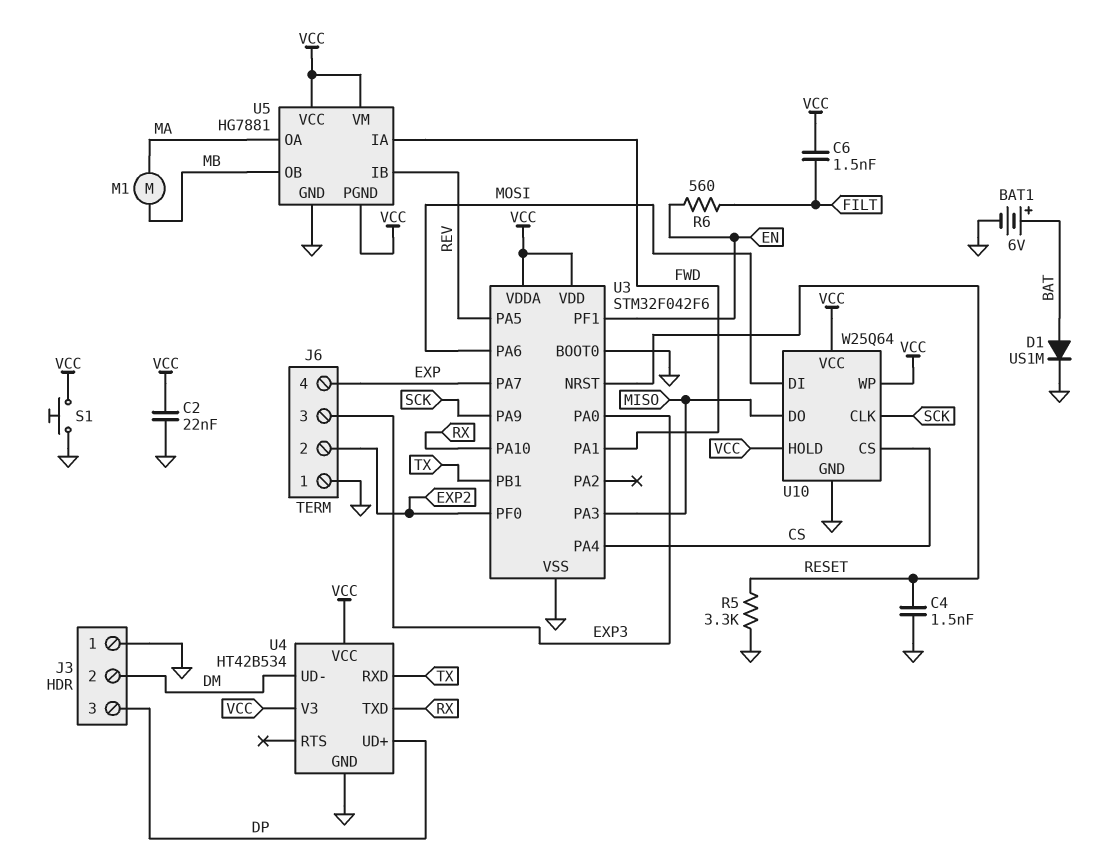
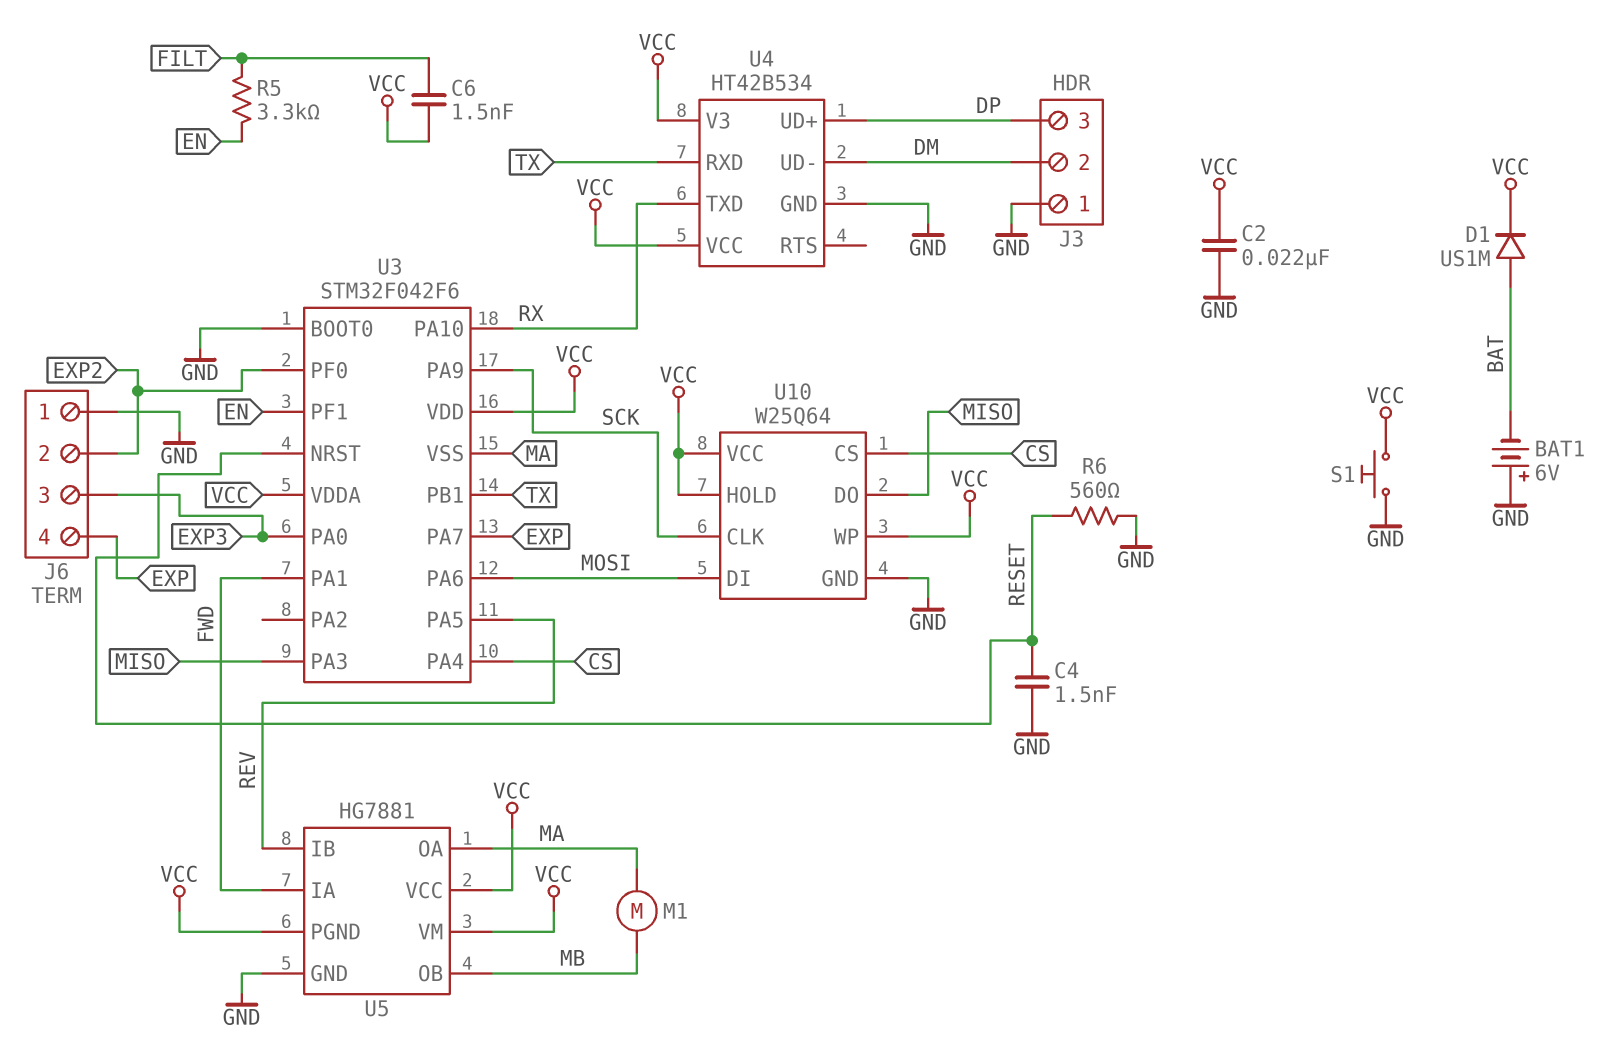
BAT1: 6V (plus BAT, minus GND) -> 6V (plus GND, minus BAT)
D1: diode US1M (A BAT, K GND) -> diode US1M (A BAT, K VCC)
R5: 3.3k (GND, RESET) -> 3.3k (EN, FILT)
R6: 560 (EN, FILT) -> 560 (GND, RESET)
U3 pin VSS: GND -> MA

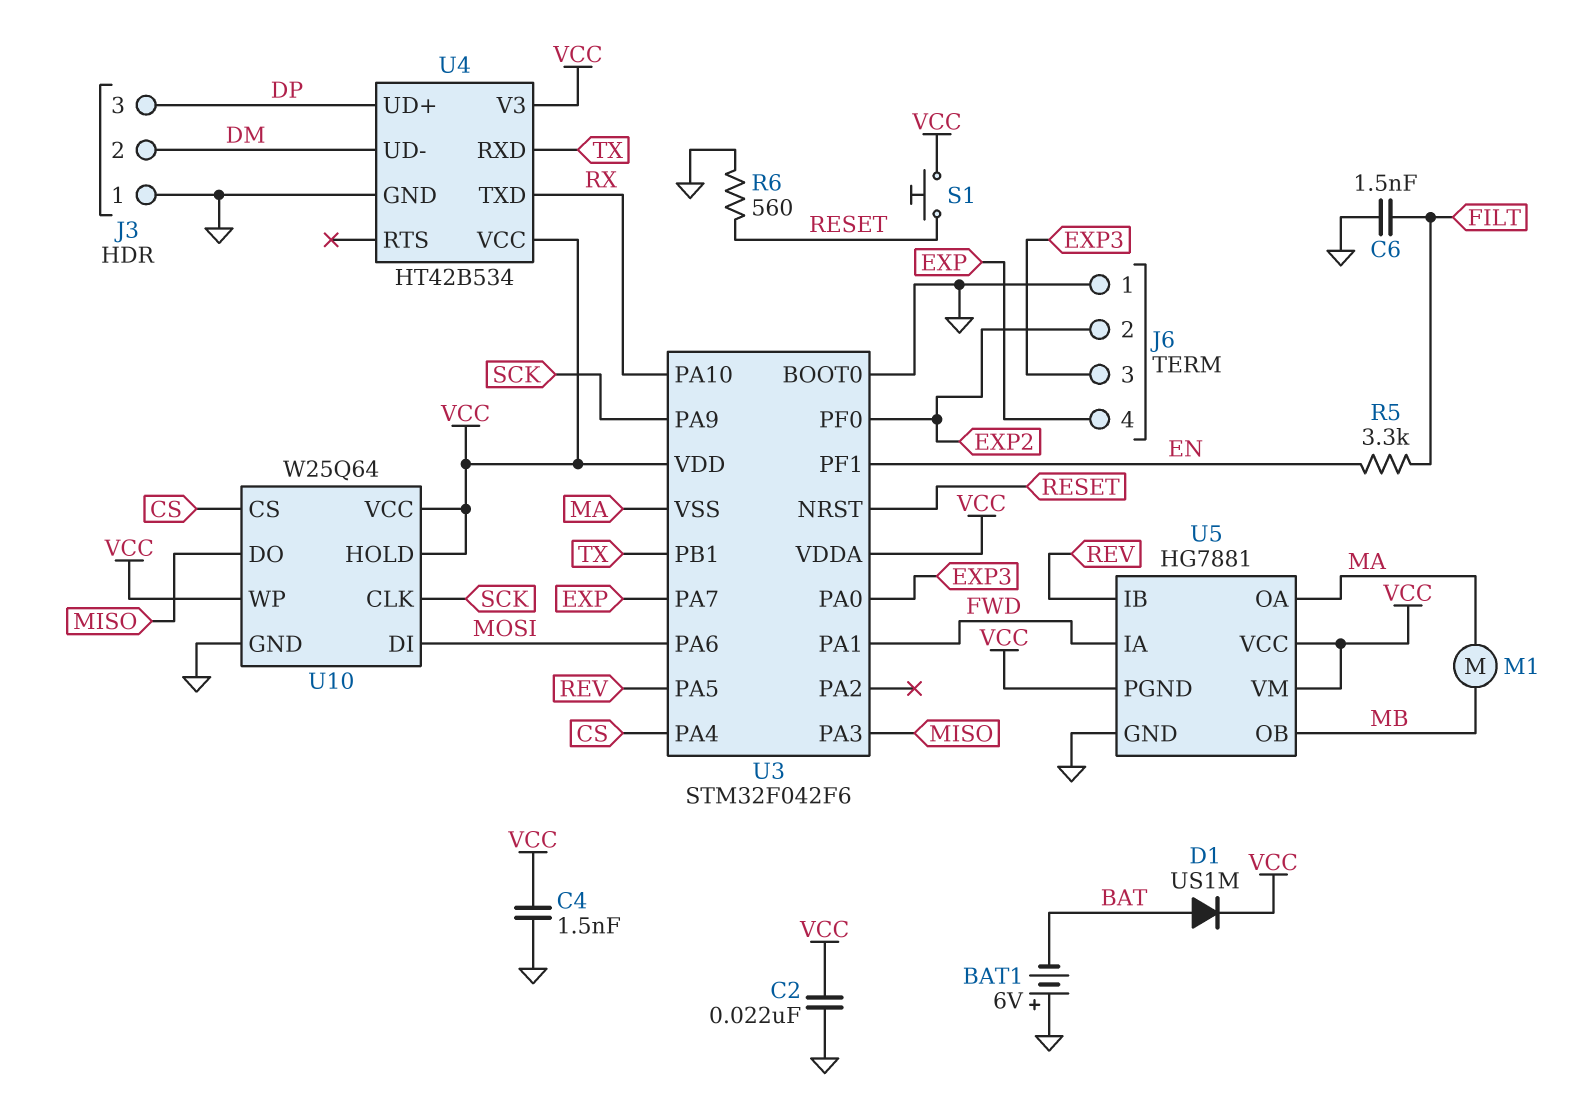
C4: 1.5nF (GND, RESET) -> 1.5nF (GND, VCC)
C6: 1.5nF (FILT, VCC) -> 1.5nF (FILT, GND)
S1: button (GND, VCC) -> button (RESET, VCC)

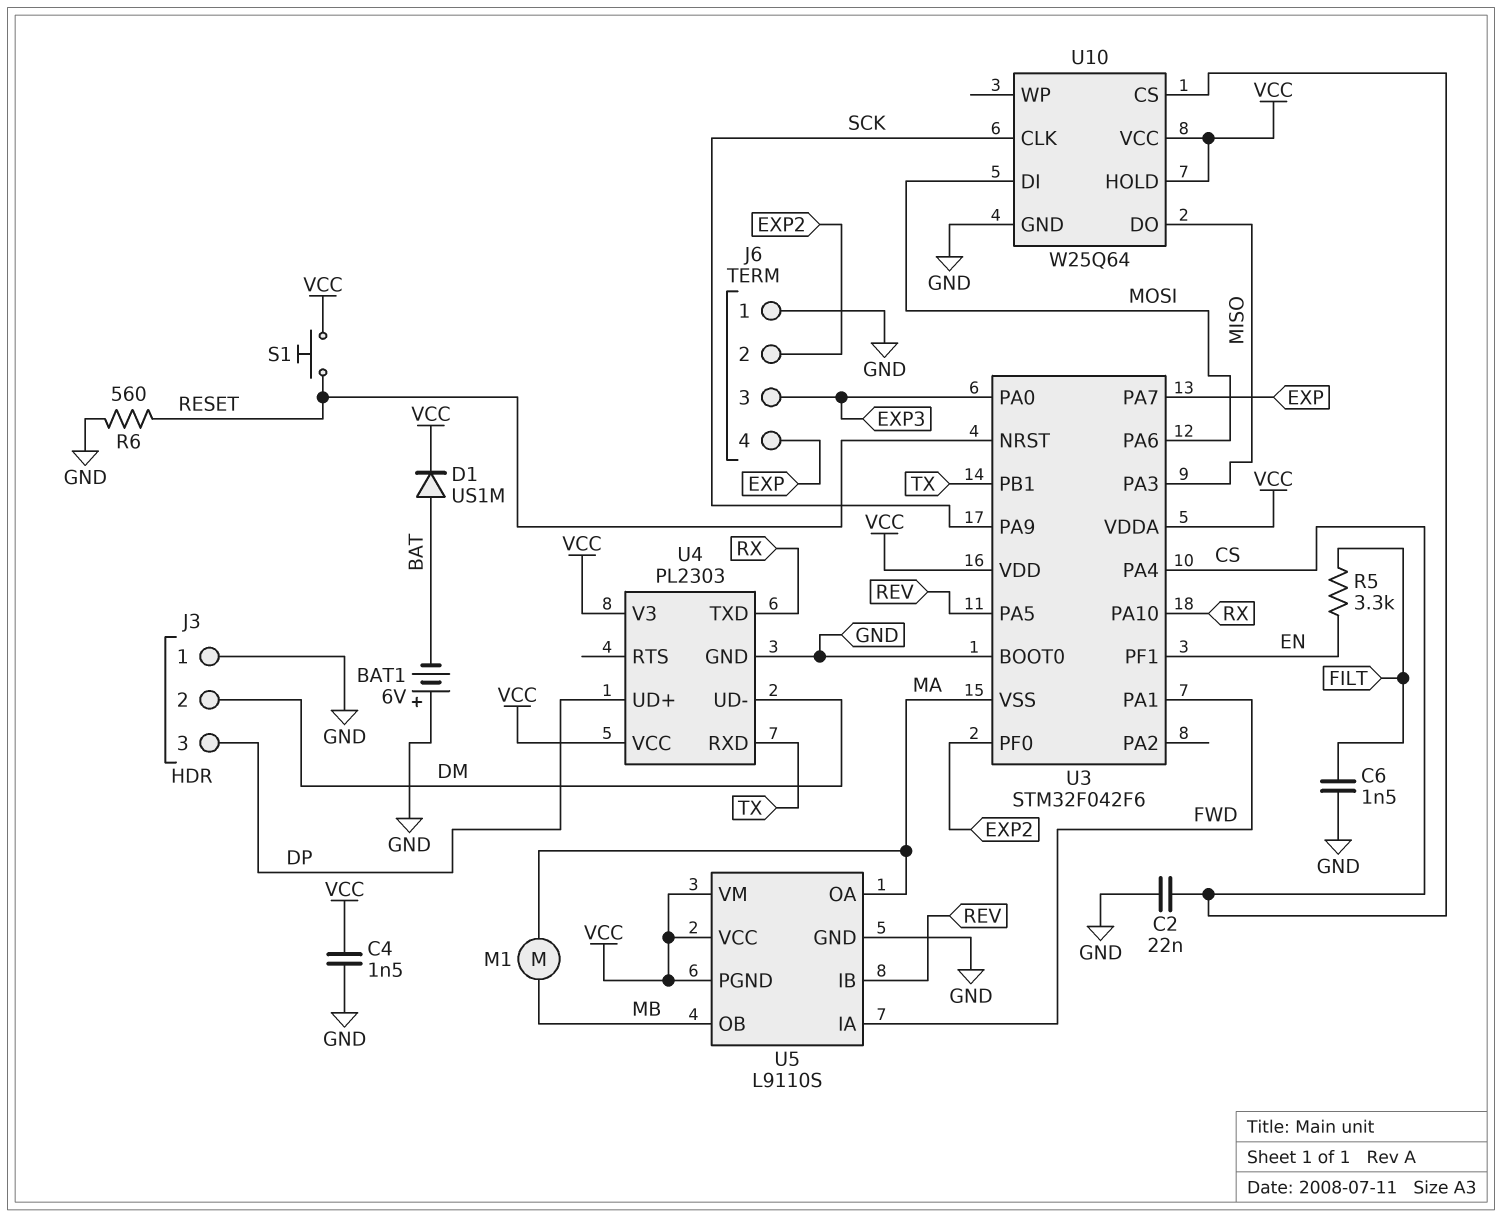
C2: 22nF (GND, VCC) -> 22nF (CS, GND)
U4: HT42B534 -> PL2303
U5: HG7881 -> L9110S
U10 pin WP: VCC -> none

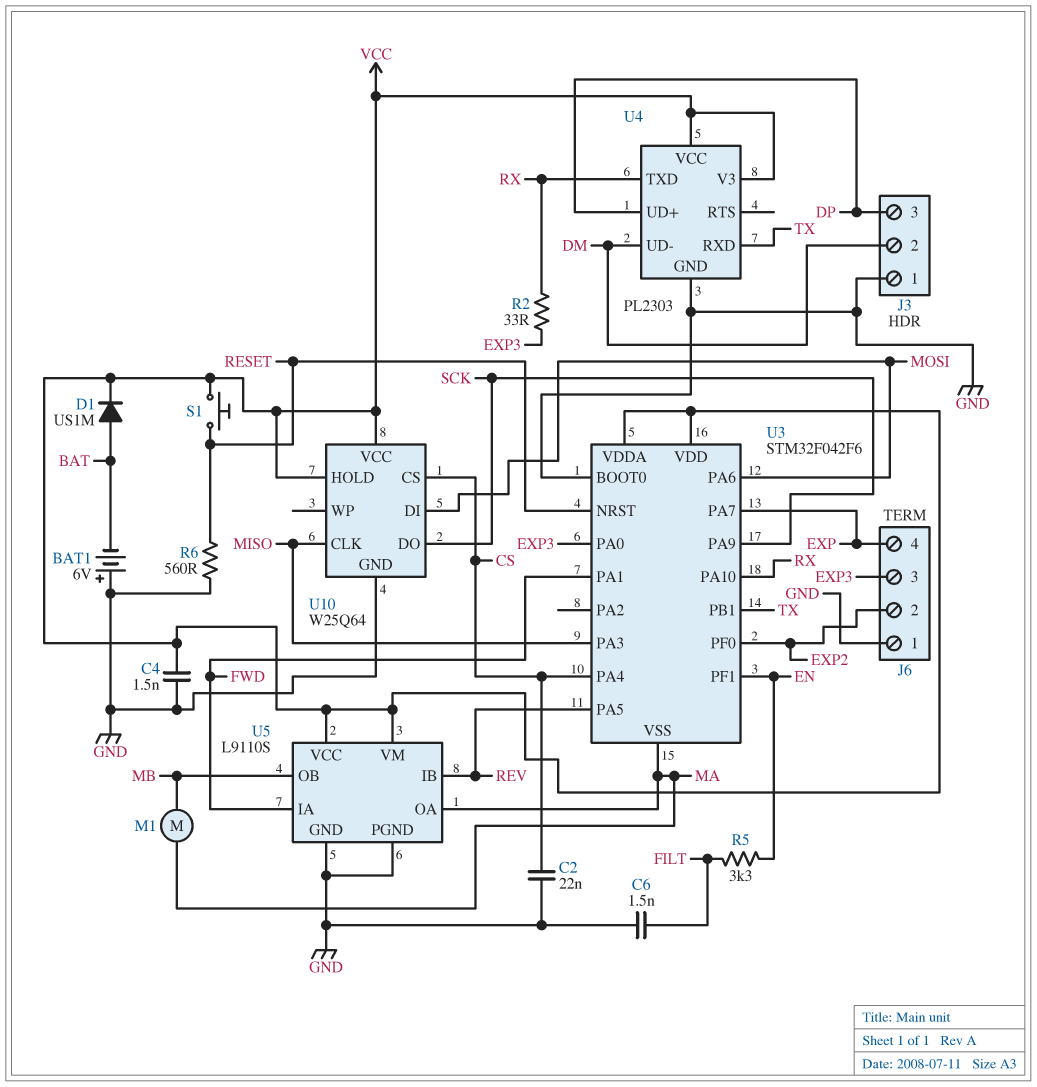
R2: none -> 33 (EXP3, RX)
U5 pin PGND: VCC -> GND
U10 pin CLK: SCK -> MISO
U10 pin DO: MISO -> SCK

